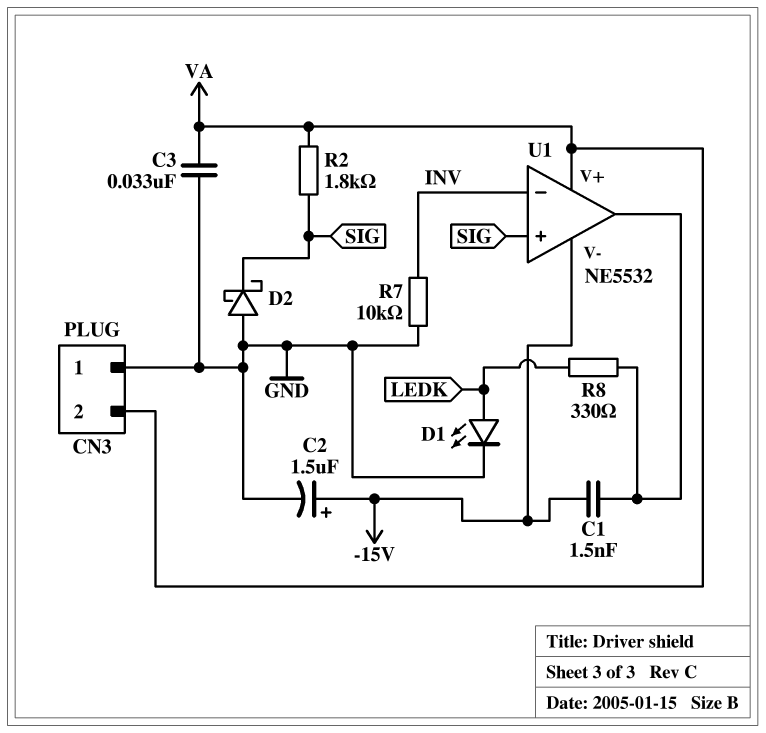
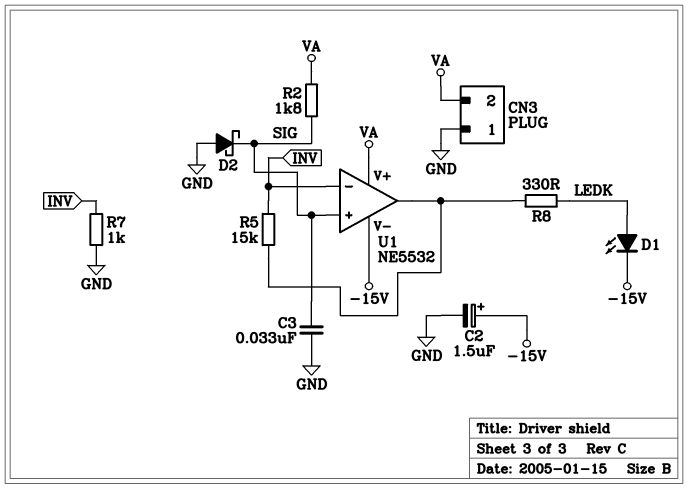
C1: 1.5nF (-15V, U1/out) -> none
C3: 33nF (GND, VA) -> 33nF (GND, SIG)
D1: LED (A LEDK, K GND) -> LED (A LEDK, K -15V)
R5: none -> 15k (INV, U1/out)
R7: 10k (GND, INV) -> 1k (GND, INV)

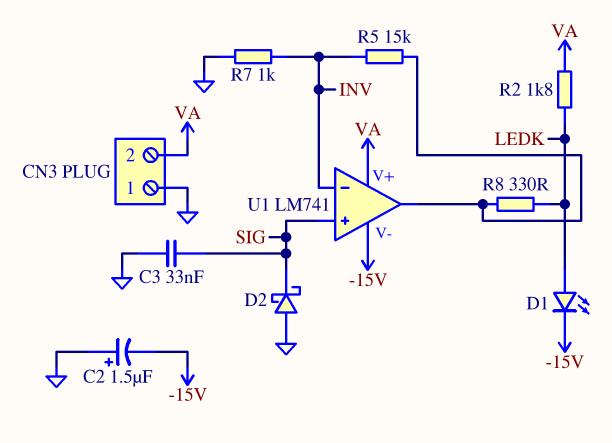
C2: 1.5uF (plus -15V, minus GND) -> 1.5uF (plus GND, minus -15V)
R2: 1.8k (SIG, VA) -> 1.8k (LEDK, VA)
U1: NE5532 -> LM741

